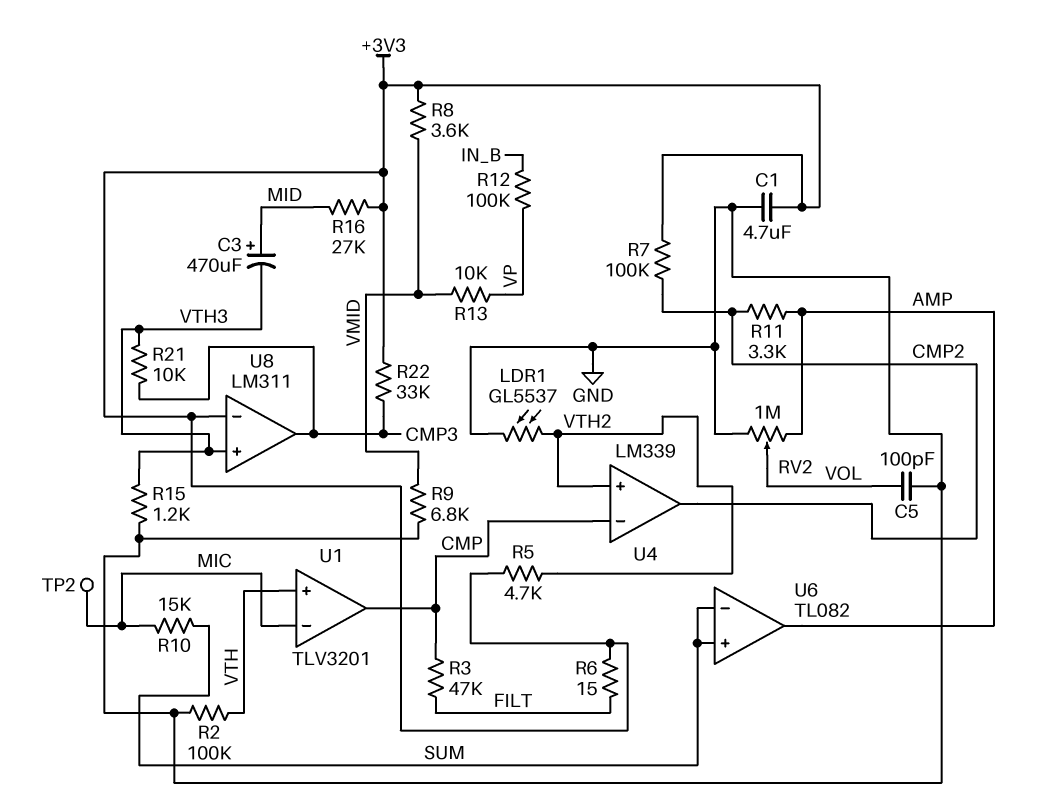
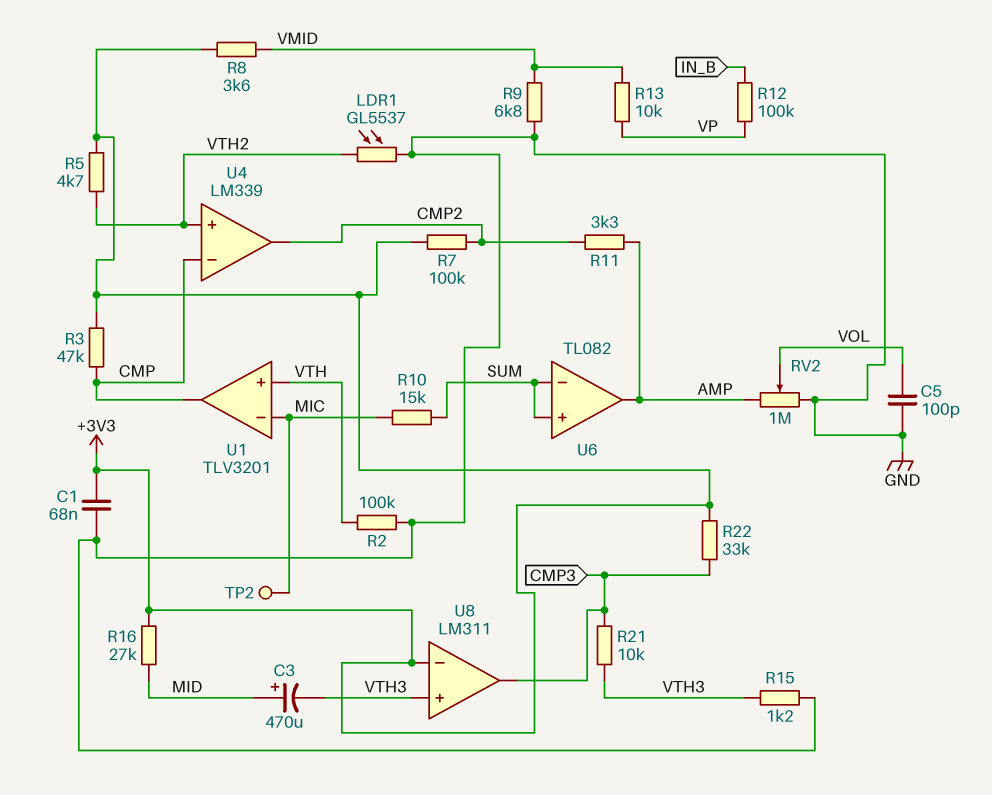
C1: 4.7uF (+3V3, GND) -> 68nF (+3V3, GND)
R3: 47k (CMP, FILT) -> 47k (+3V3, CMP)
R6: 15 (+3V3, FILT) -> none

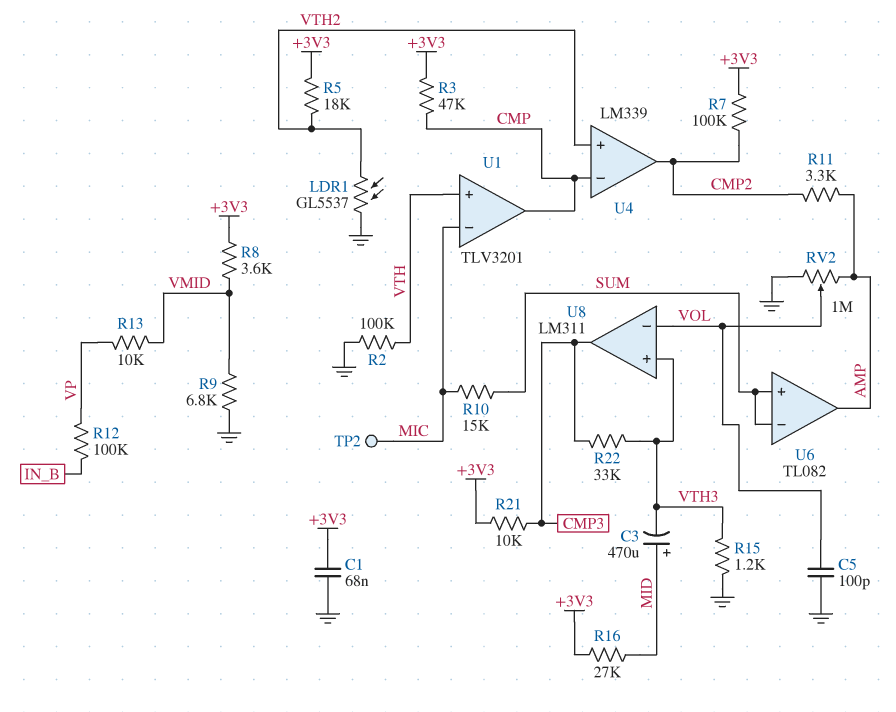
R5: 4.7k (+3V3, VTH2) -> 18k (+3V3, VTH2)
R21: 10k (CMP3, VTH3) -> 10k (+3V3, CMP3)
R22: 33k (+3V3, CMP3) -> 33k (CMP3, VTH3)
U8 pin in-: +3V3 -> VOL

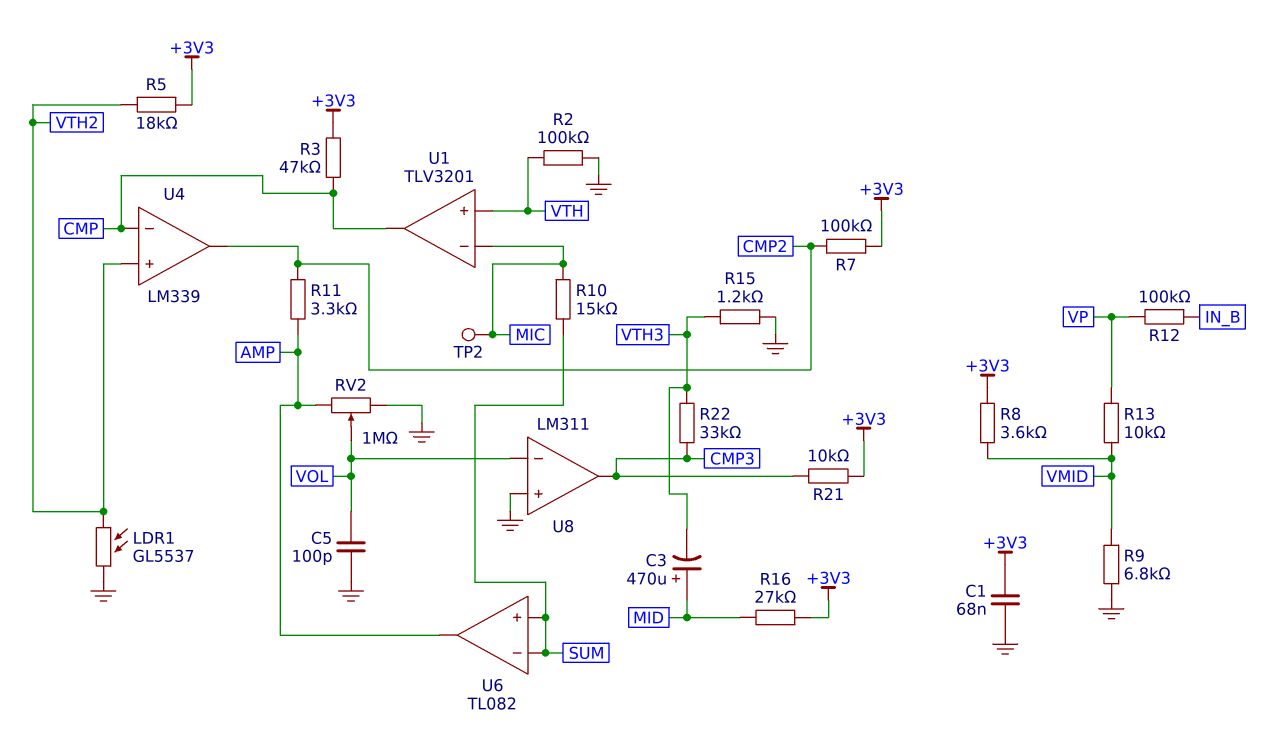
U8 pin in+: VTH3 -> GND

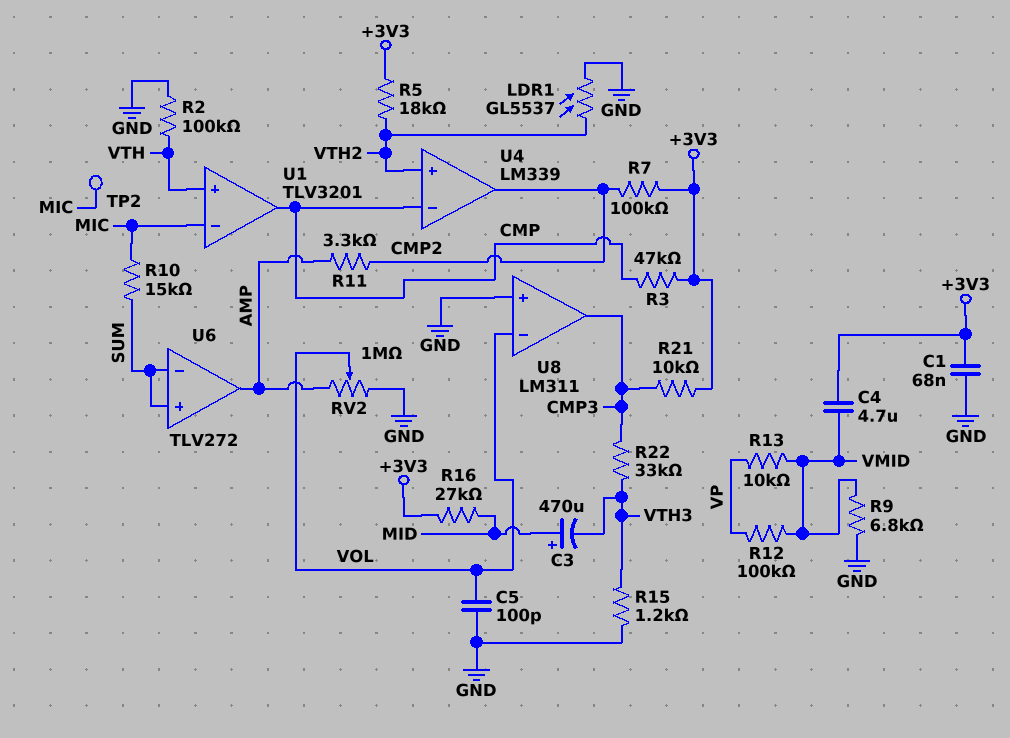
C4: none -> 4.7uF (+3V3, VMID)
R8: 3.6k (+3V3, VMID) -> none
R12: 100k (IN_B, VP) -> 100k (VMID, VP)
U6: TL082 -> TLV272

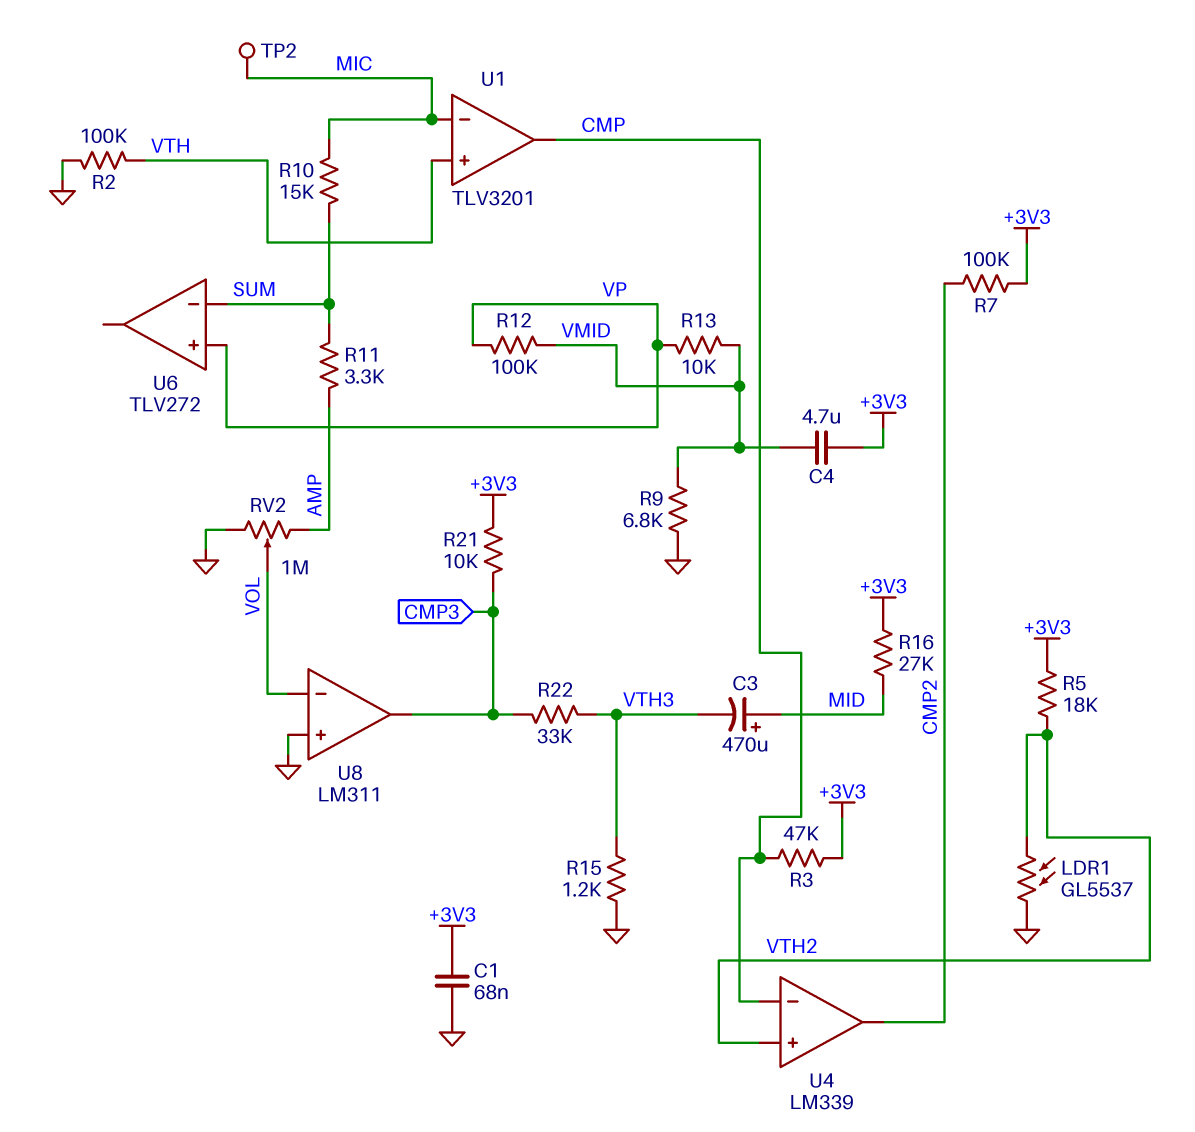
C5: 100pF (GND, VOL) -> none
R11: 3.3k (AMP, CMP2) -> 3.3k (AMP, SUM)
U6 pin in+: SUM -> VP
U6 pin out: AMP -> none

